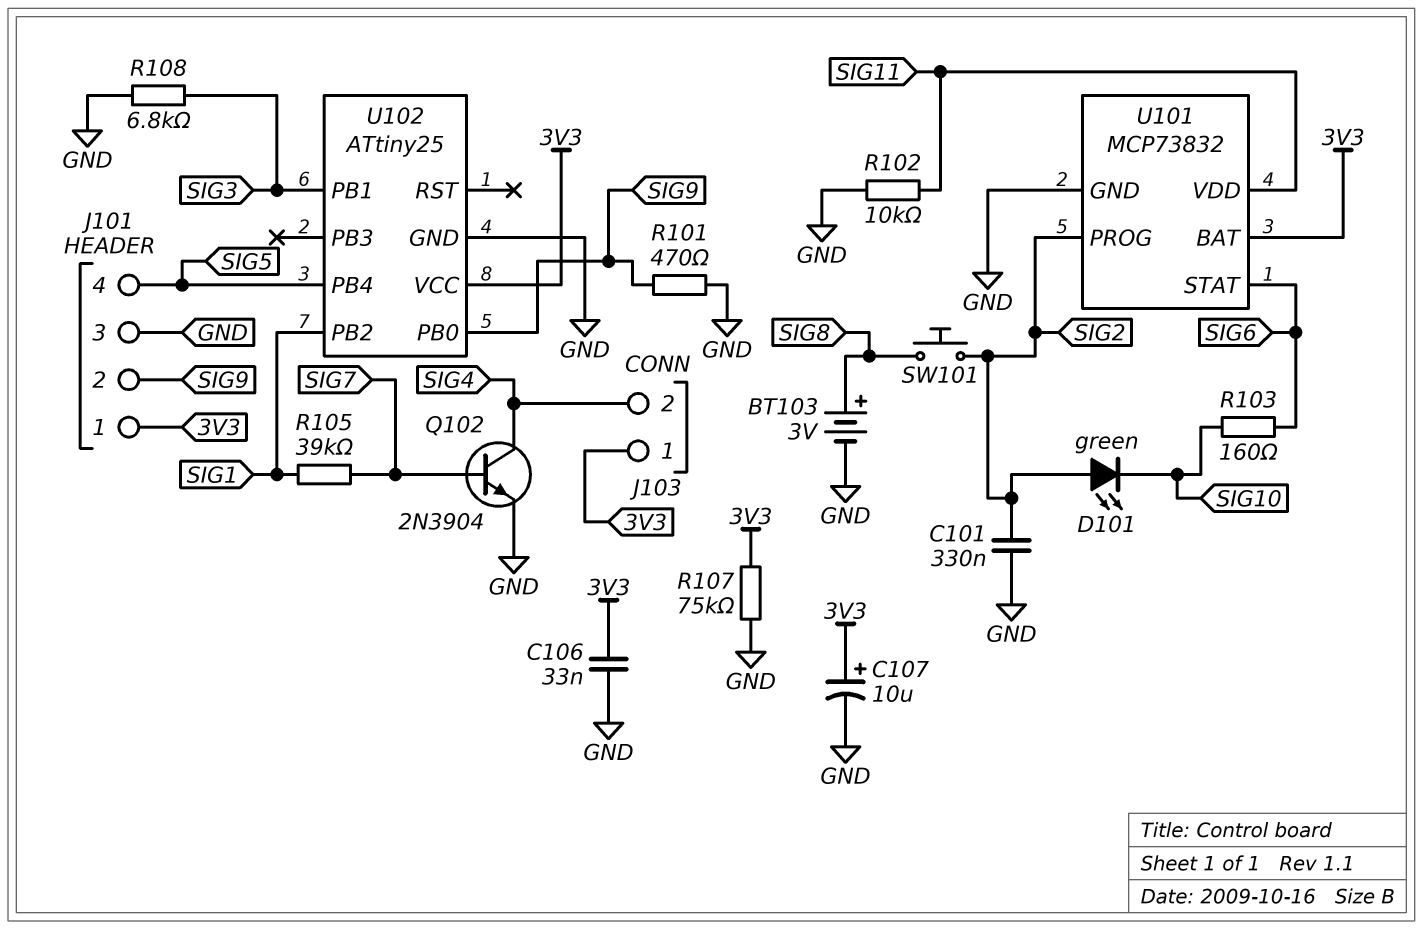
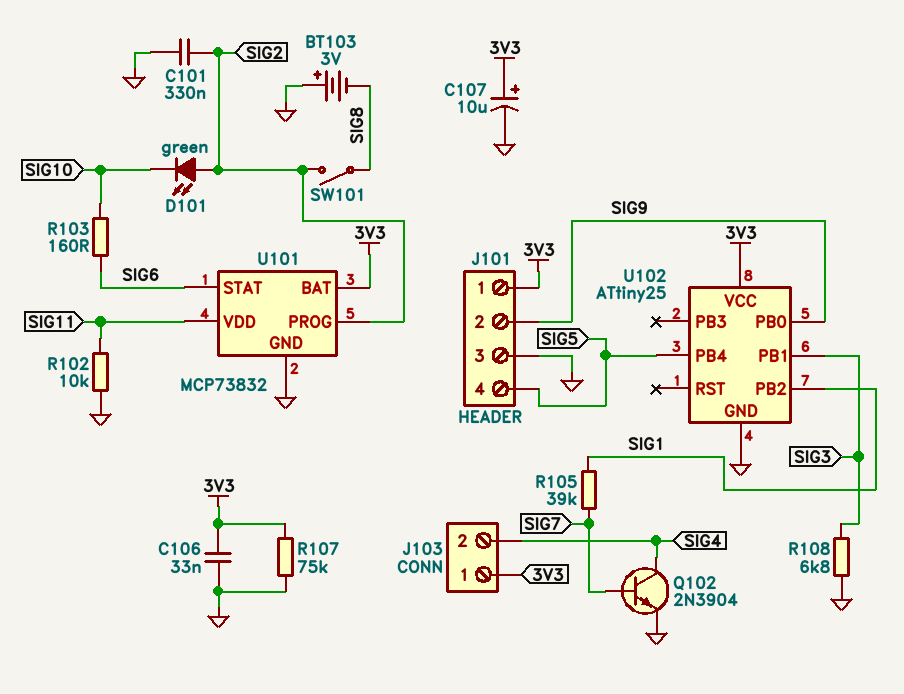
BT103: 3V (plus SIG8, minus GND) -> 3V (plus GND, minus SIG8)
R101: 470 (GND, SIG9) -> none
SW101: button (SIG2, SIG8) -> switch (SIG2, SIG8)

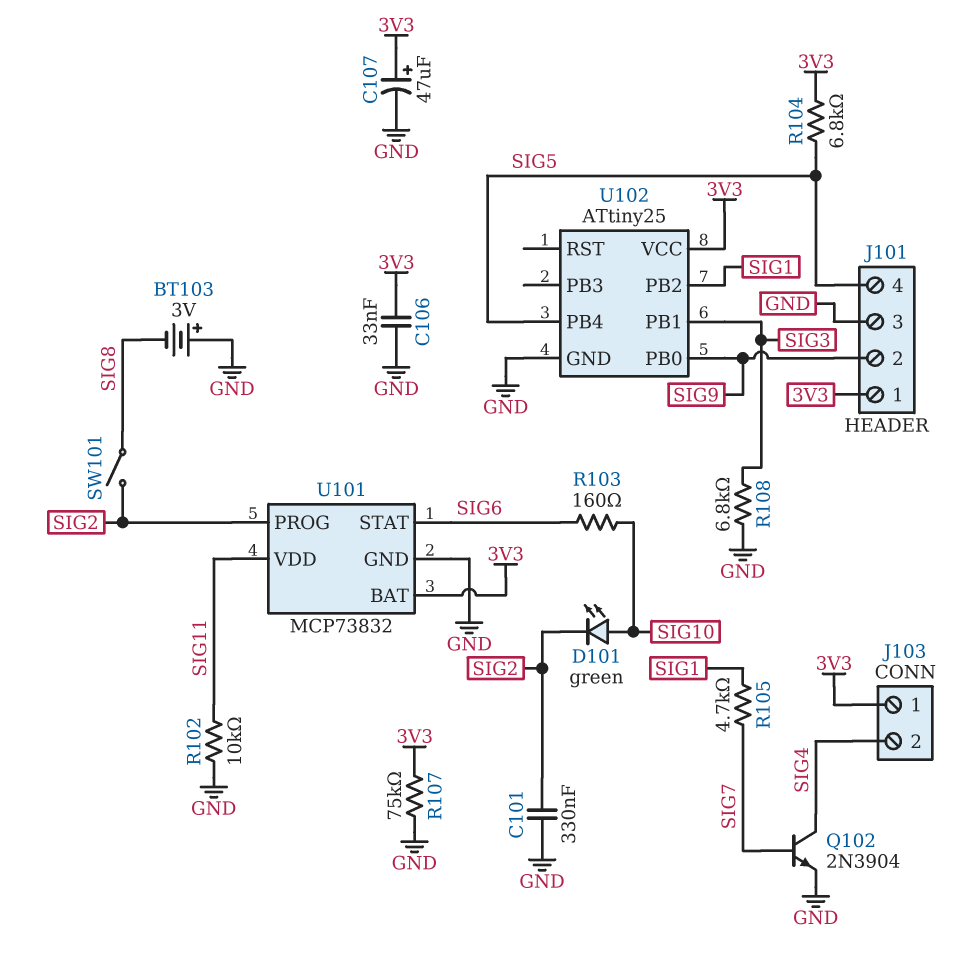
C107: 10uF (plus 3V3, minus GND) -> 47uF (plus 3V3, minus GND)
D101: LED green (A SIG2, K SIG10) -> LED green (A SIG10, K SIG2)
R104: none -> 6.8k (3V3, SIG5)
R105: 39k (SIG1, SIG7) -> 4.7k (SIG1, SIG7)

